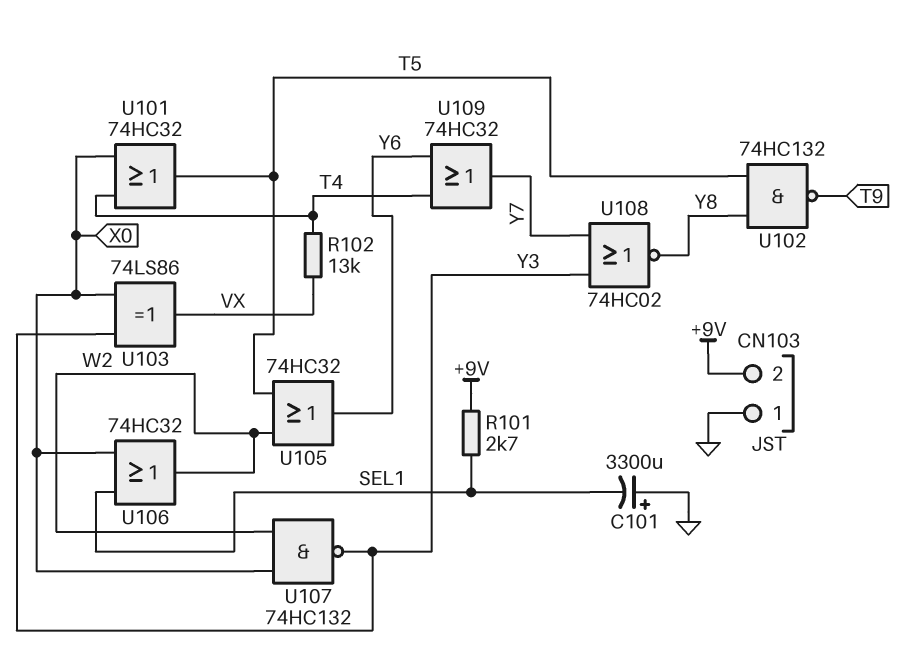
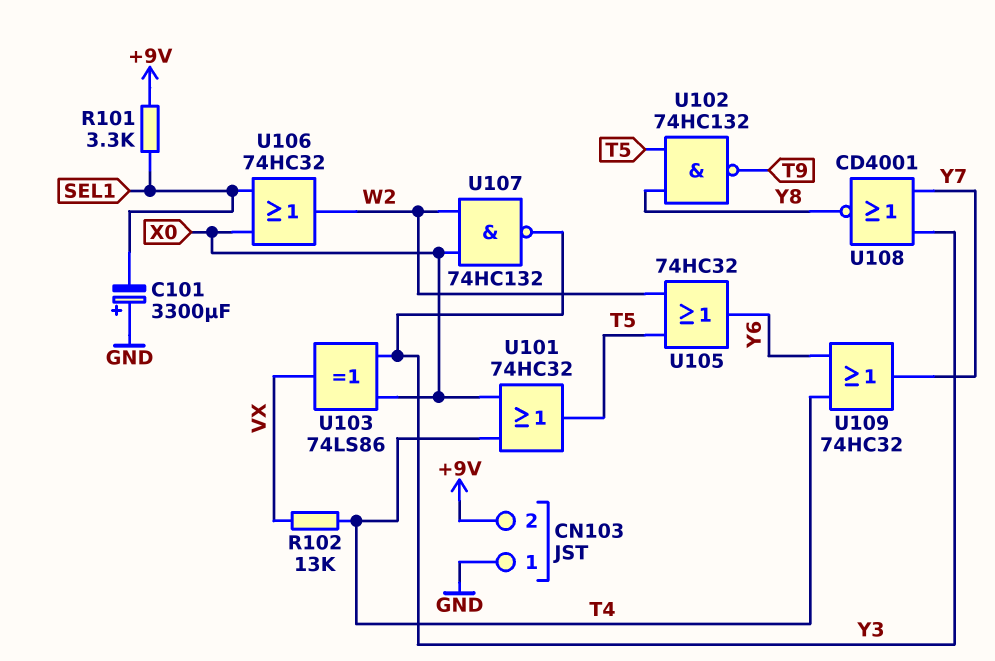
R101: 2.7k (+9V, SEL1) -> 3.3k (+9V, SEL1)
U108: NOR 74HC02 (in Y3, in Y7, out Y8) -> NOR CD4001 (in Y3, in Y7, out Y8)

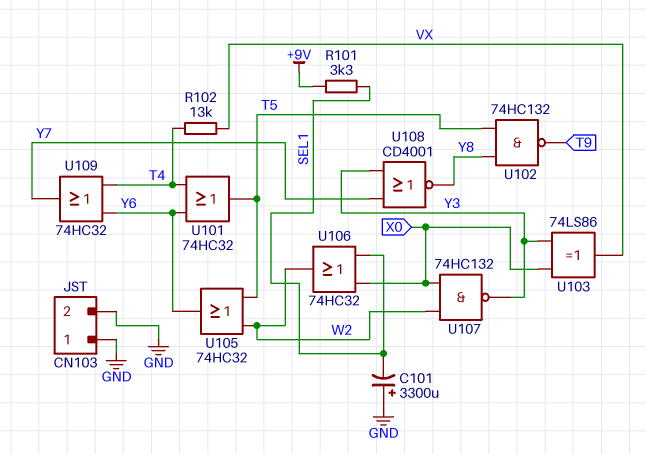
CN103 pin 2: +9V -> GND
U101: OR 74HC32 (in T4, in X0, out T5) -> OR 74HC32 (in T4, in Y6, out T5)

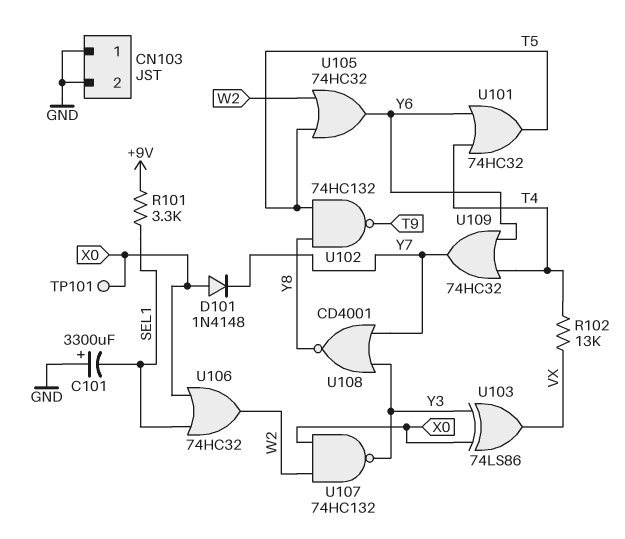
D101: none -> diode 1N4148 (A X0, K Y7)
TP101: none -> test point (X0)

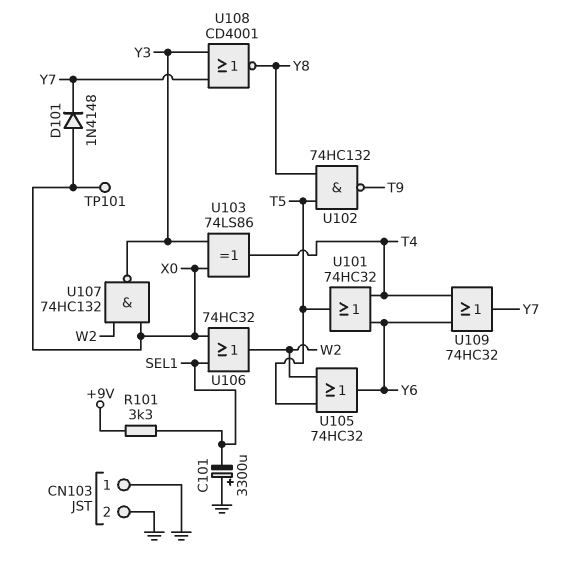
R102: 13k (T4, VX) -> none
U103: XOR 74LS86 (in X0, in Y3, out VX) -> XOR 74LS86 (in X0, in Y3, out T4)

